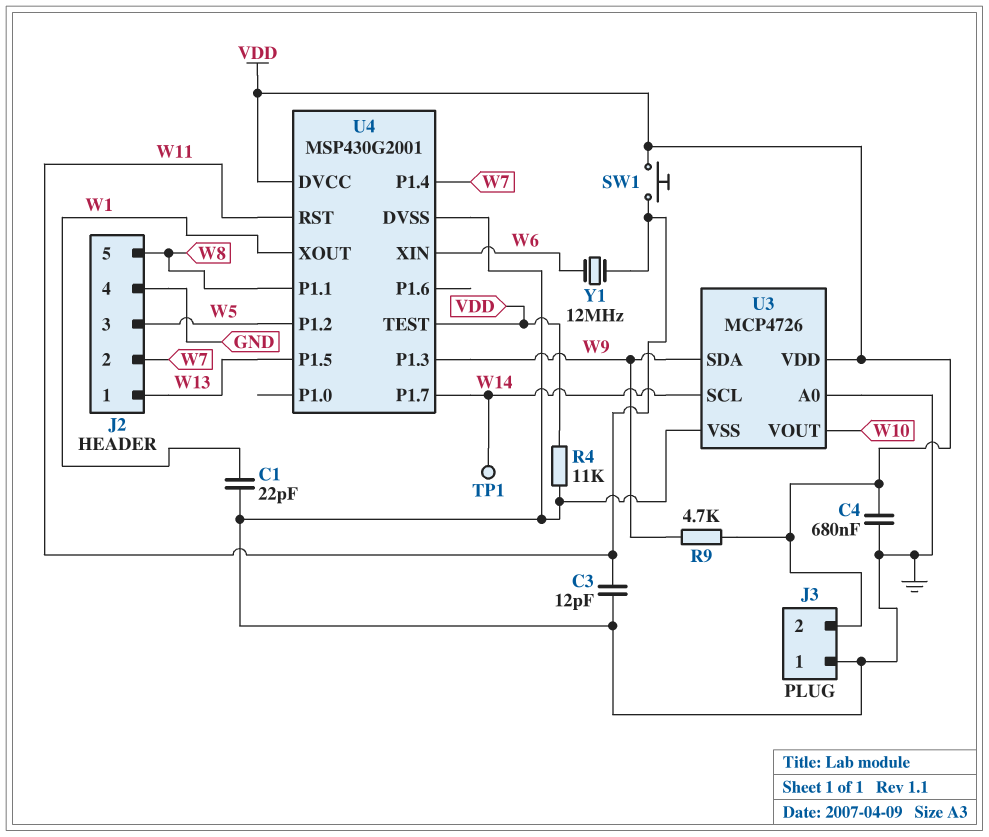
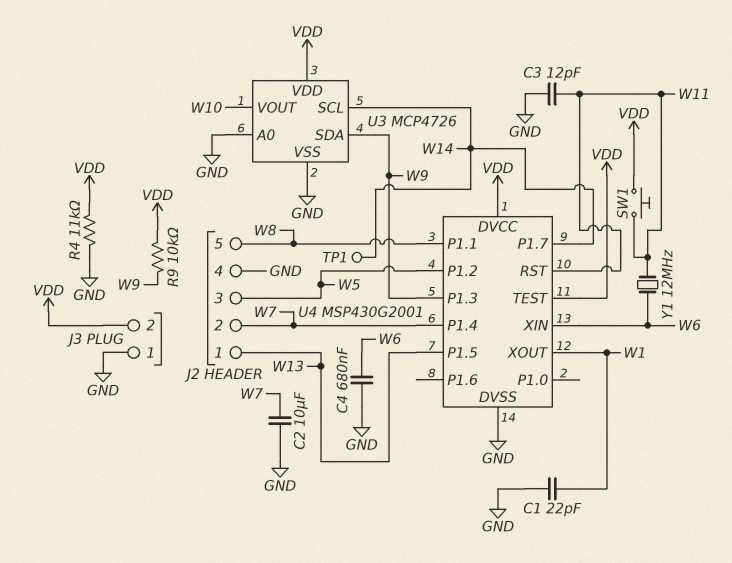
C2: none -> 10uF (GND, W7)
C4: 680nF (GND, VDD) -> 680nF (GND, W6)
R9: 4.7k (VDD, W9) -> 10k (VDD, W9)

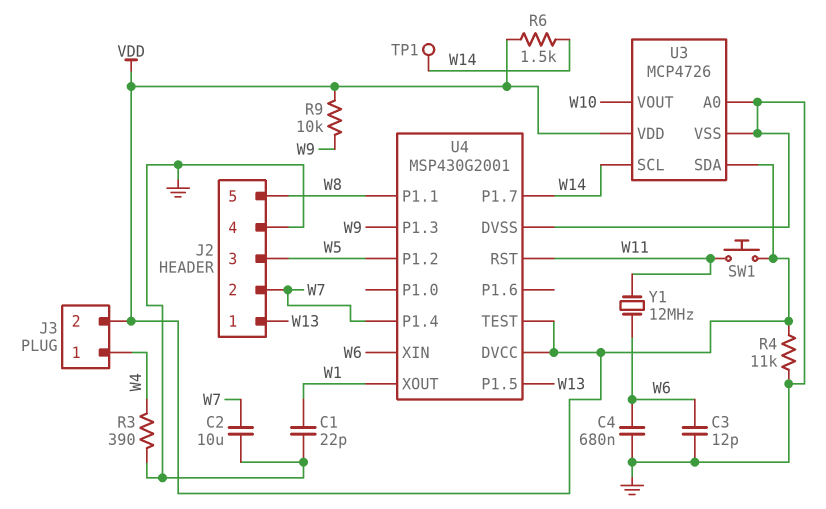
C3: 12pF (GND, W11) -> 12pF (GND, W6)
J3 pin 1: GND -> W4
R3: none -> 390 (GND, W4)
R6: none -> 1.5k (VDD, W14)
U3 pin SDA: W9 -> VDD

